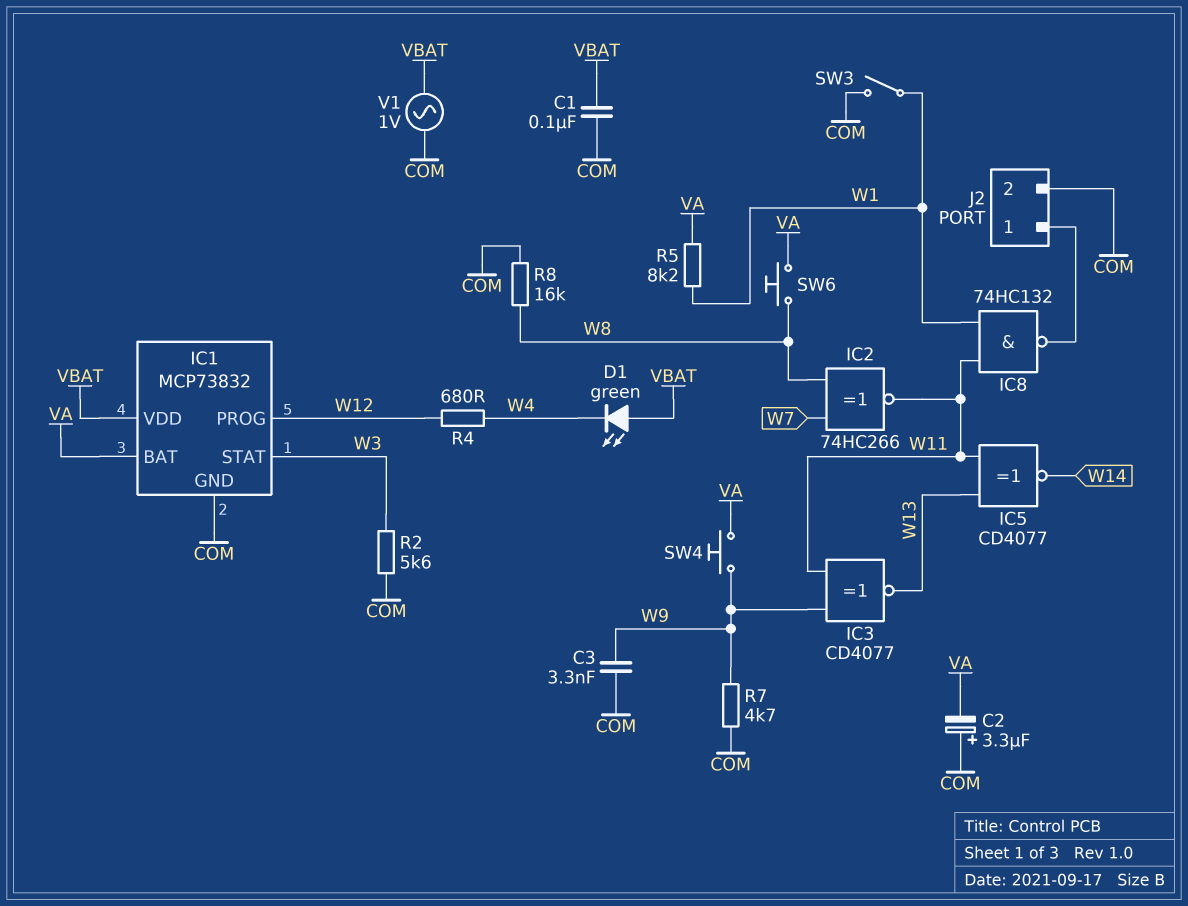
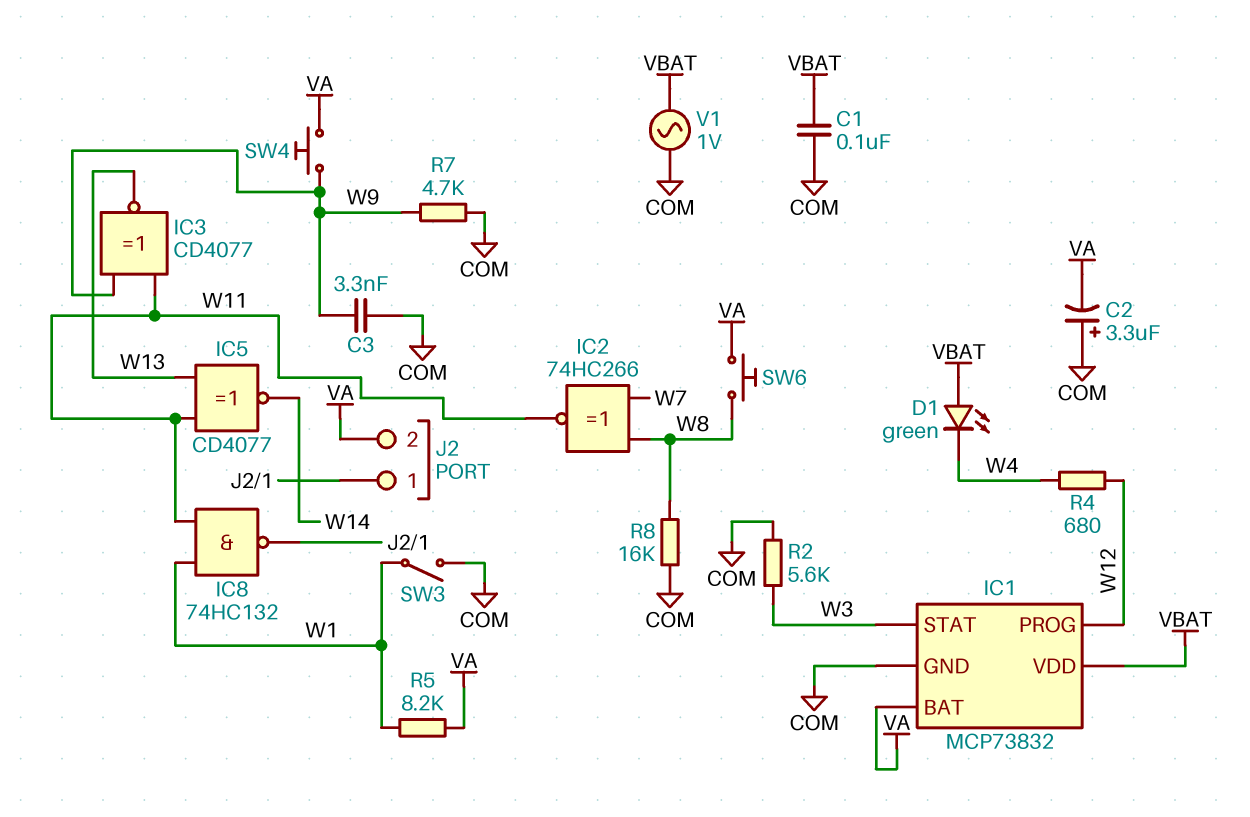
J2 pin 2: COM -> VA

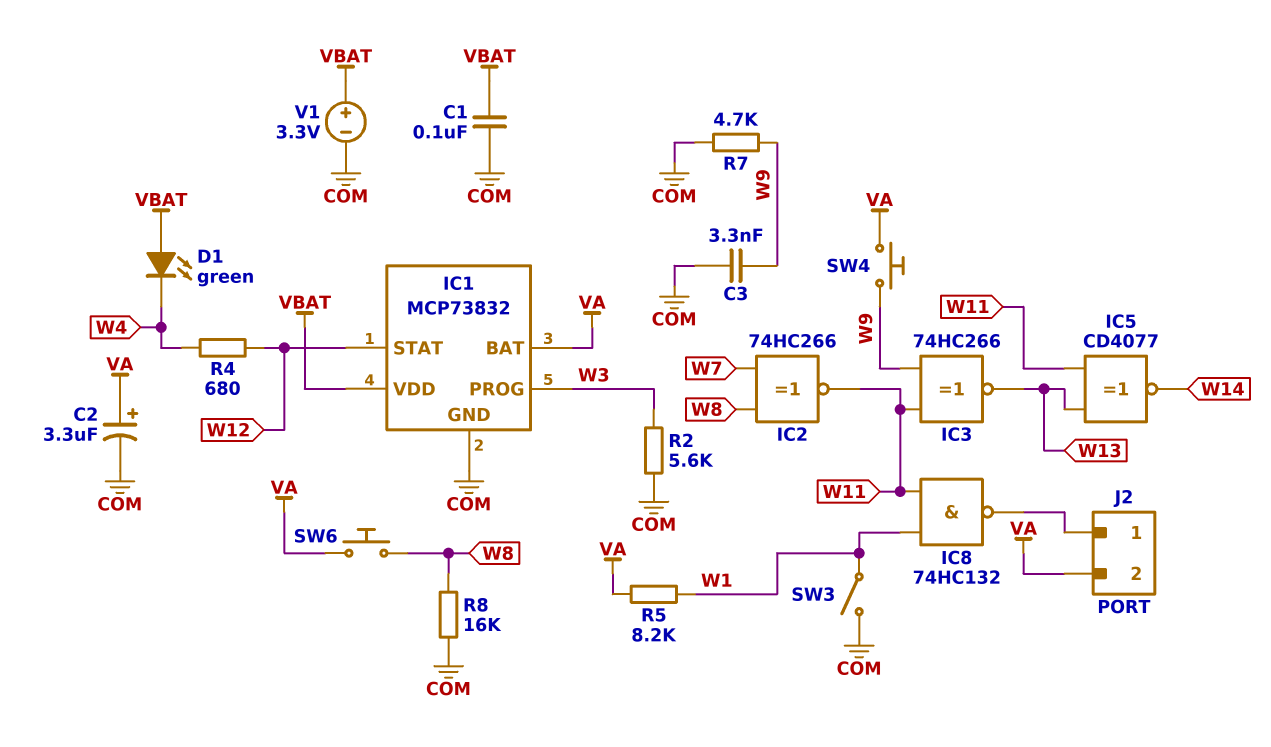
C2: 3.3uF (plus COM, minus VA) -> 3.3uF (plus VA, minus COM)
IC1 pin PROG: W12 -> W3
IC1 pin STAT: W3 -> W12
IC3: XNOR CD4077 (in W9, in W11, out W13) -> XNOR 74HC266 (in W9, in W11, out W13)
V1: AC 1V (COM, VBAT) -> 3.3V (plus VBAT, minus COM)

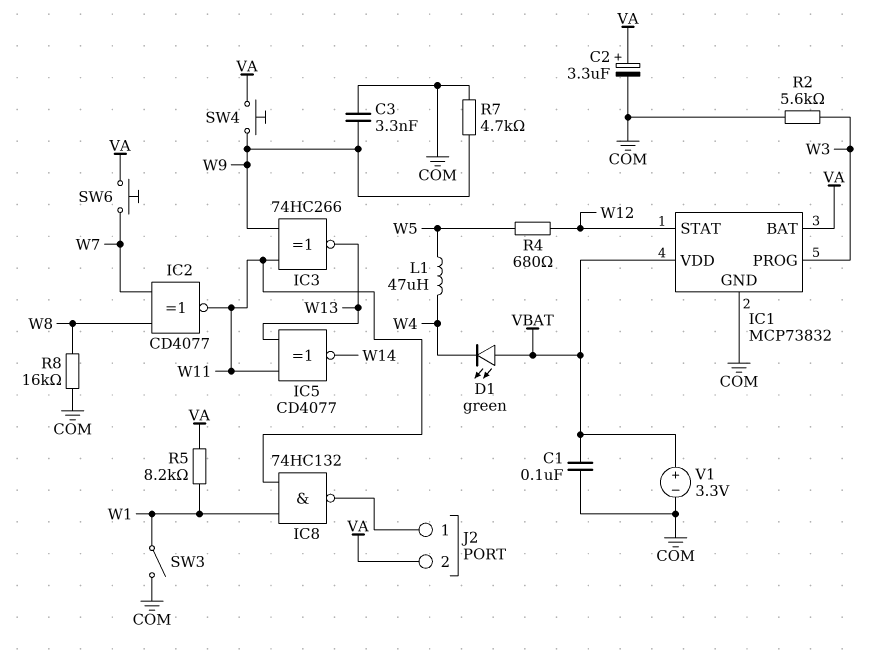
IC2: XNOR 74HC266 (in W7, in W8, out W11) -> XNOR CD4077 (in W7, in W8, out W11)
L1: none -> 47uH (W4, W5)
R4: 680 (W4, W12) -> 680 (W5, W12)
SW6: button (VA, W8) -> button (VA, W7)

